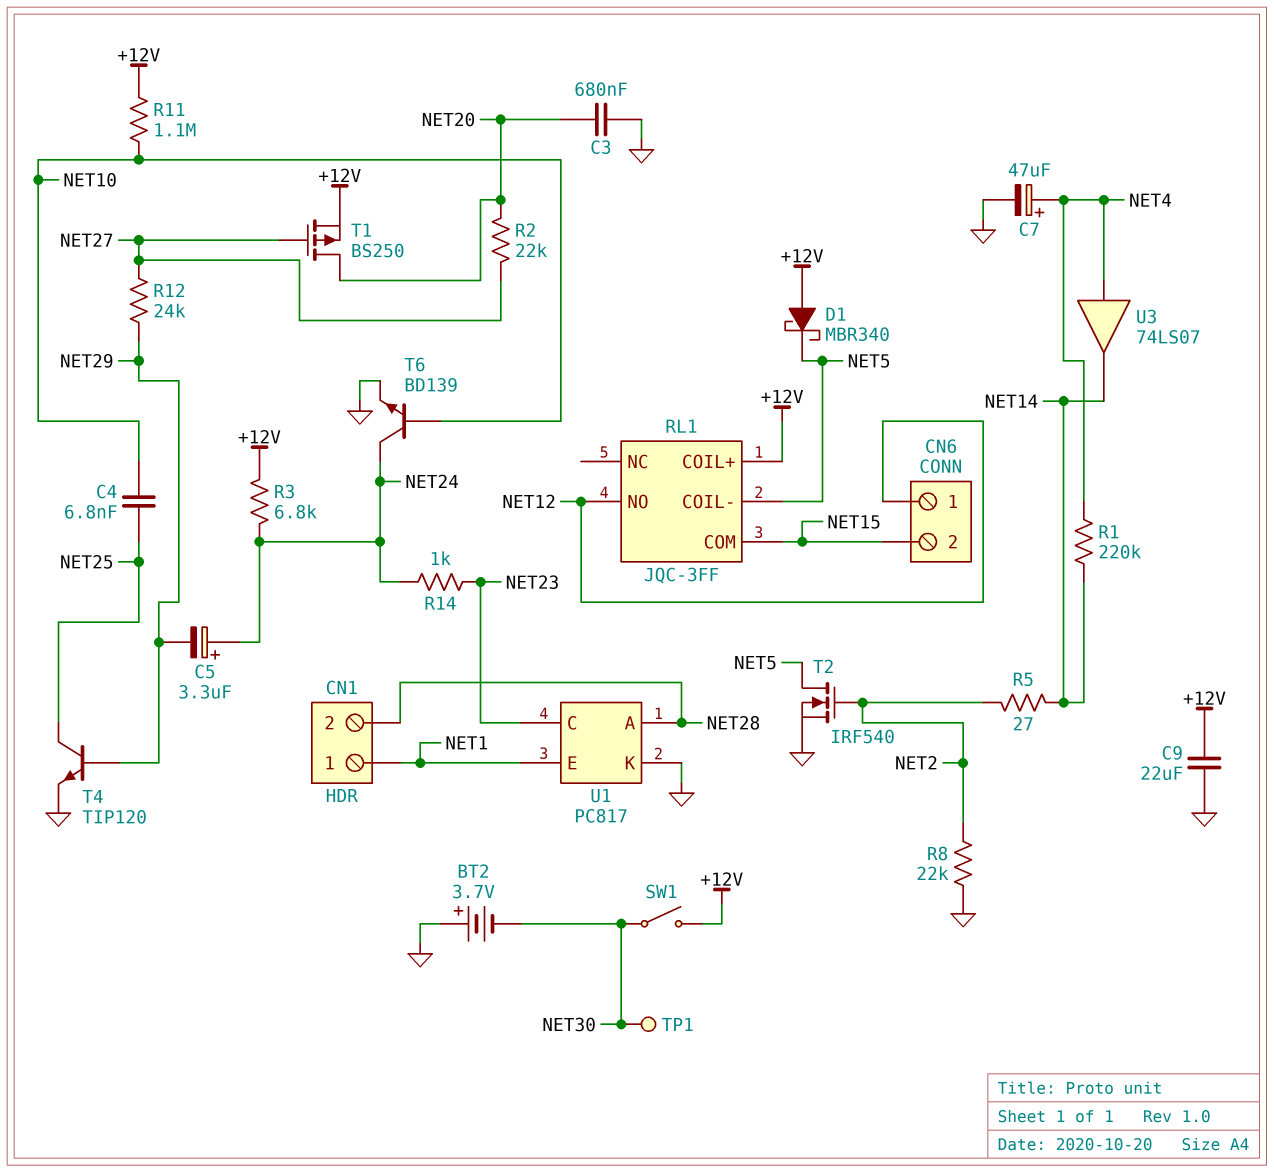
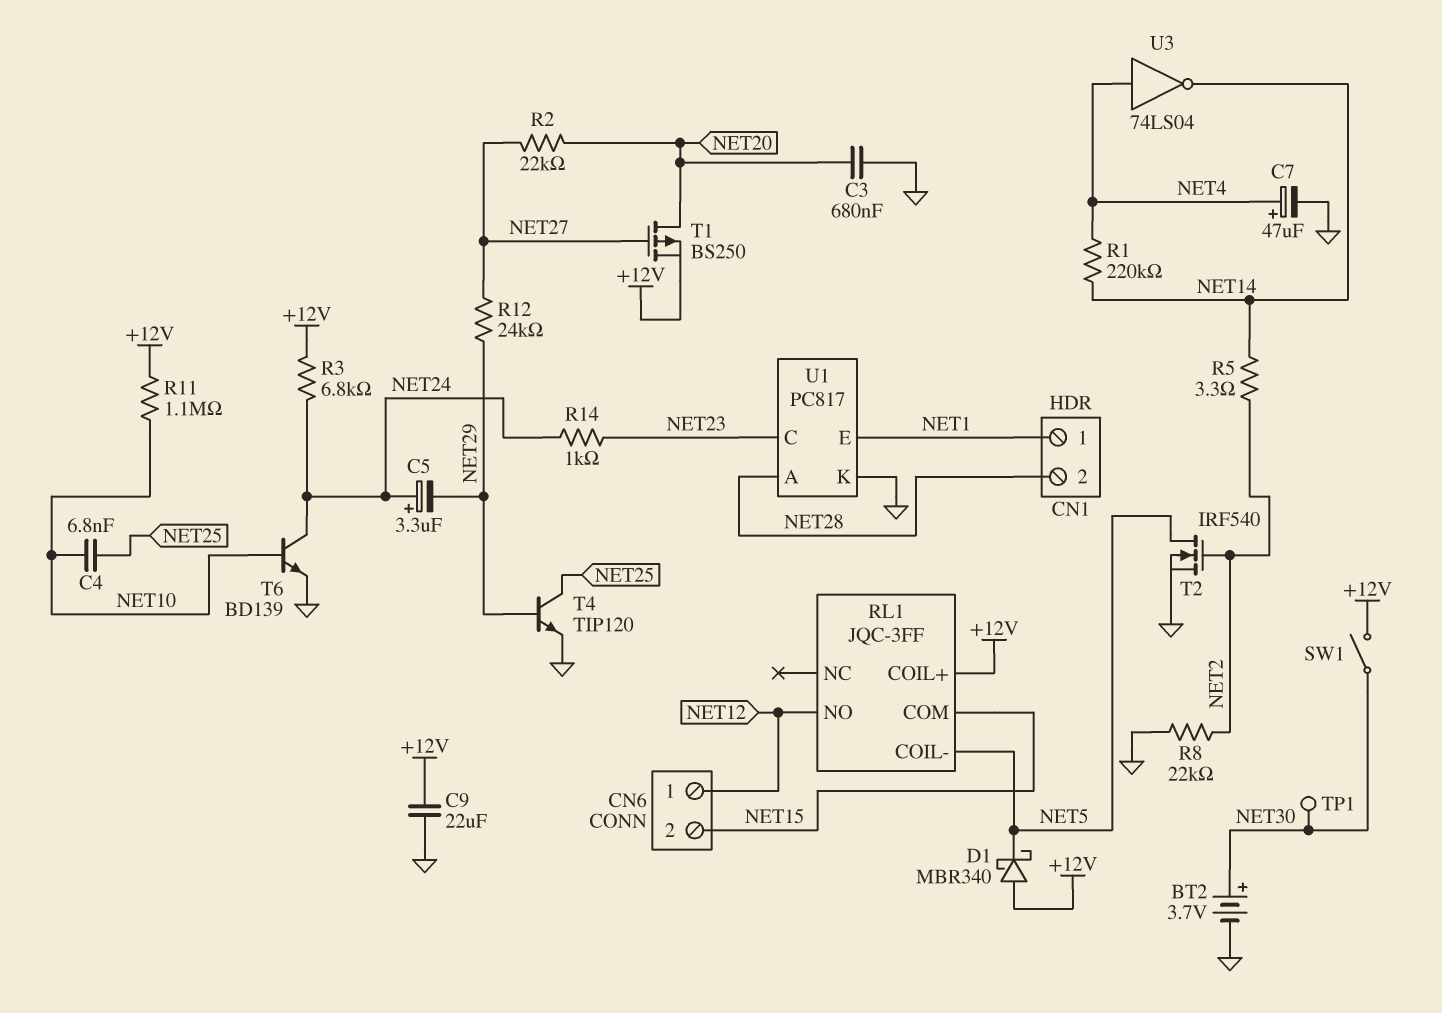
BT2: 3.7V (plus GND, minus NET30) -> 3.7V (plus NET30, minus GND)
R5: 27 (NET2, NET14) -> 3.3 (NET2, NET14)
U3: buffer 74LS07 (in NET4, out NET14) -> NOT 74LS04 (in NET4, out NET14)

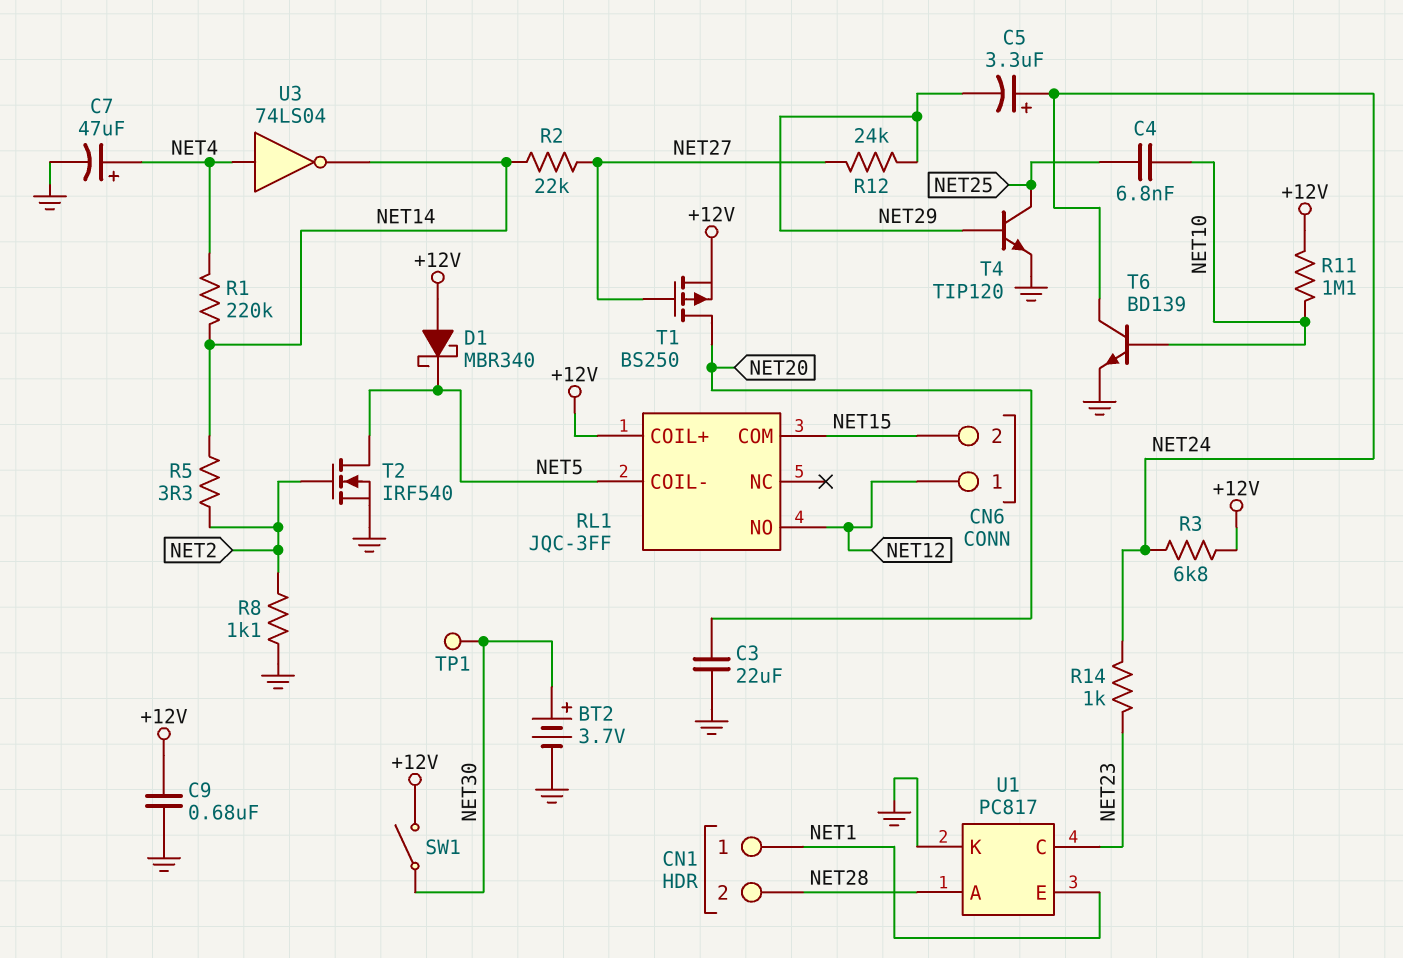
C3: 680nF (GND, NET20) -> 22uF (GND, NET20)
C9: 22uF (+12V, GND) -> 680nF (+12V, GND)
R2: 22k (NET20, NET27) -> 22k (NET14, NET27)
R8: 22k (GND, NET2) -> 1.1k (GND, NET2)

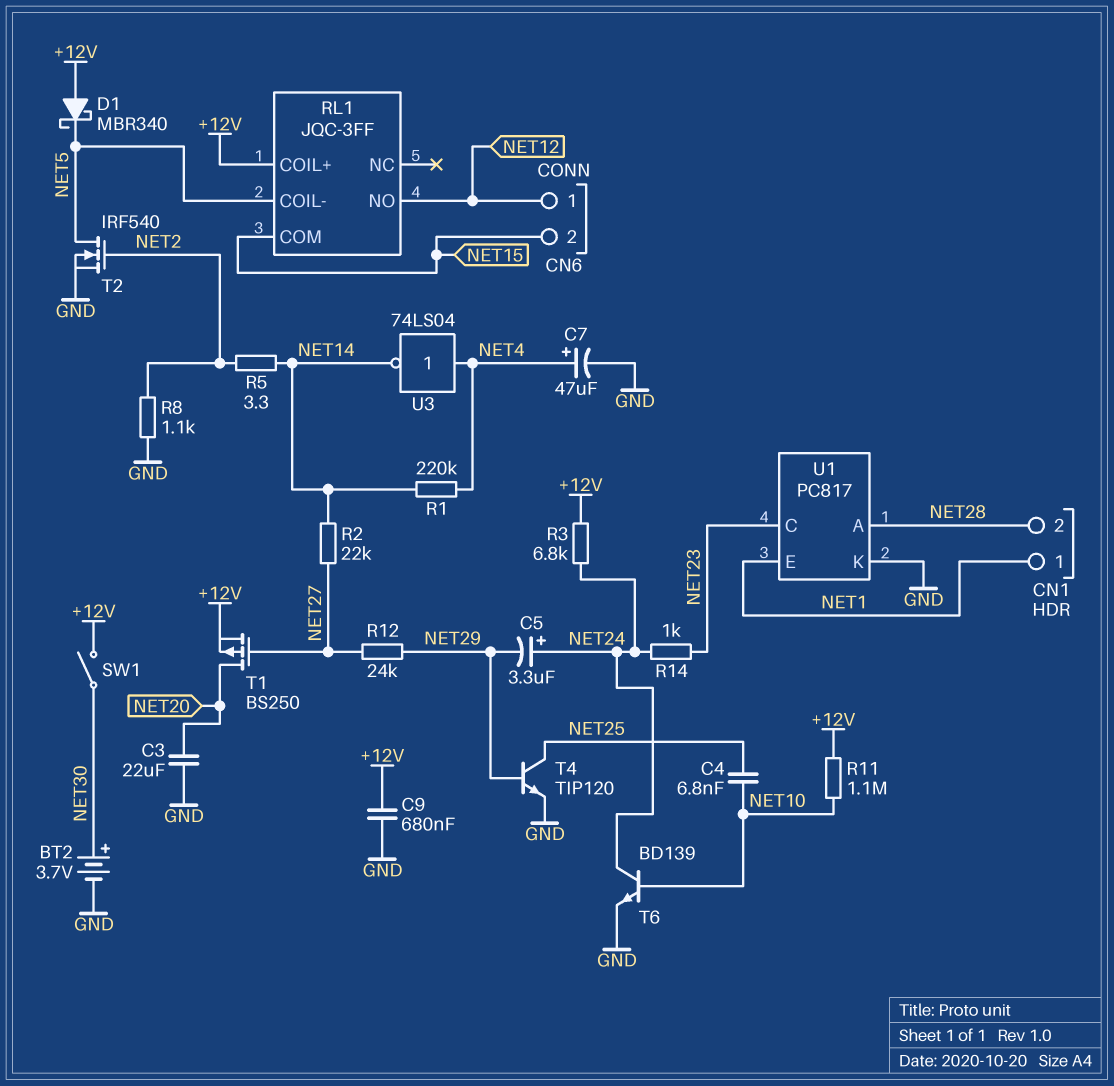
TP1: test point (NET30) -> none

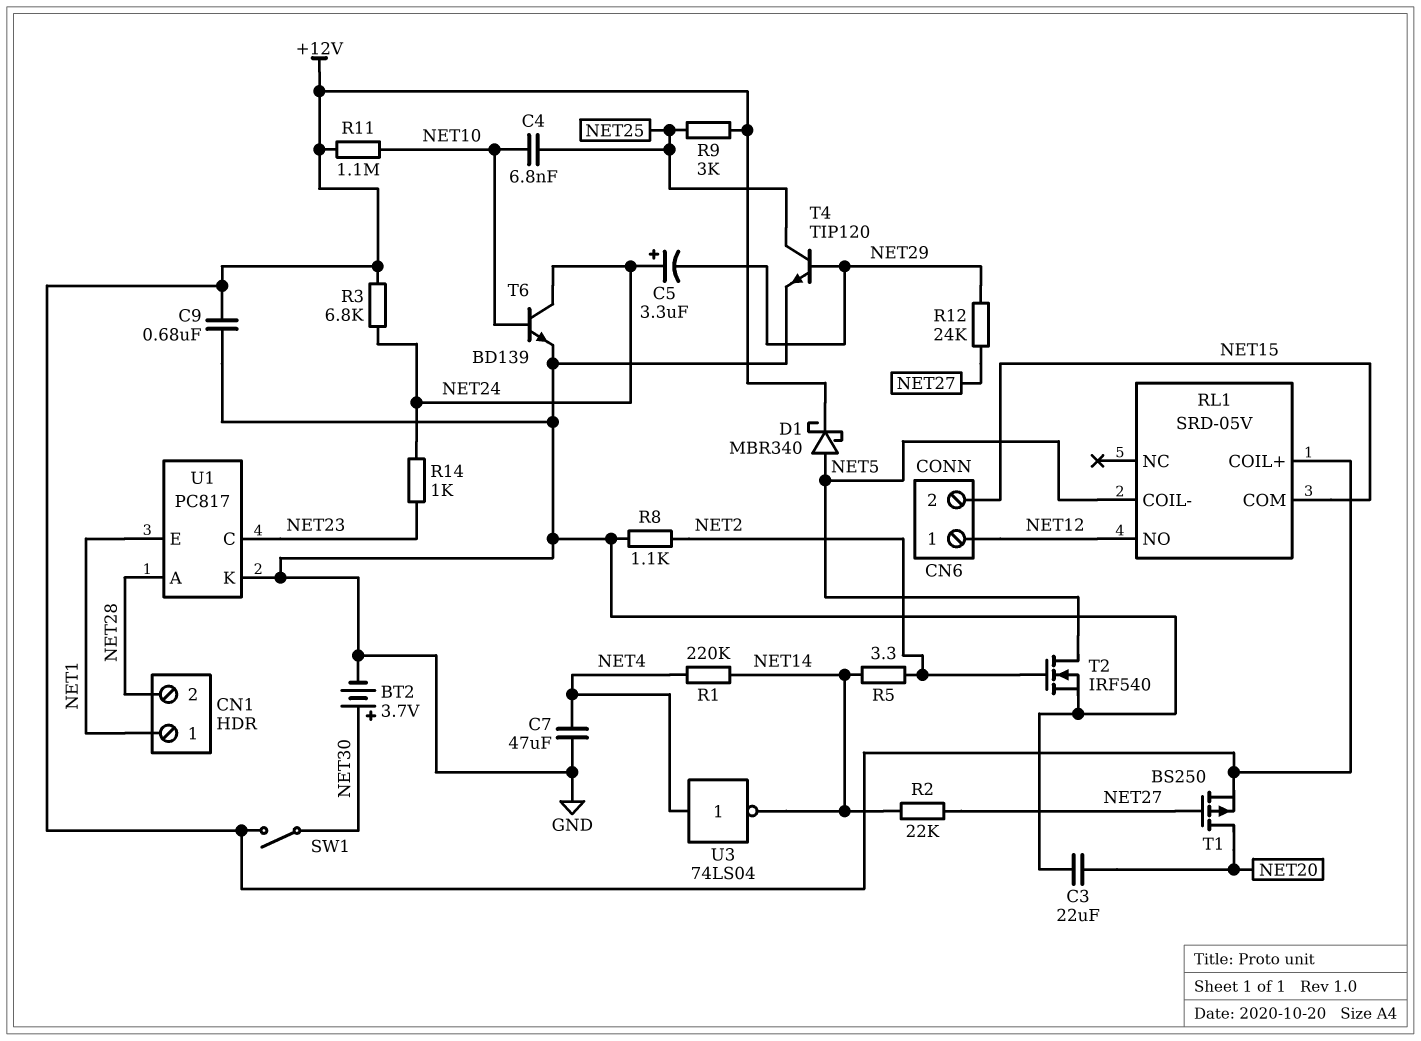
C7: 47uF (plus NET4, minus GND) -> 47uF (GND, NET4)
D1: schottky MBR340 (A +12V, K NET5) -> schottky MBR340 (A NET5, K +12V)
R9: none -> 3k (+12V, NET25)
RL1: JQC-3FF -> SRD-05V

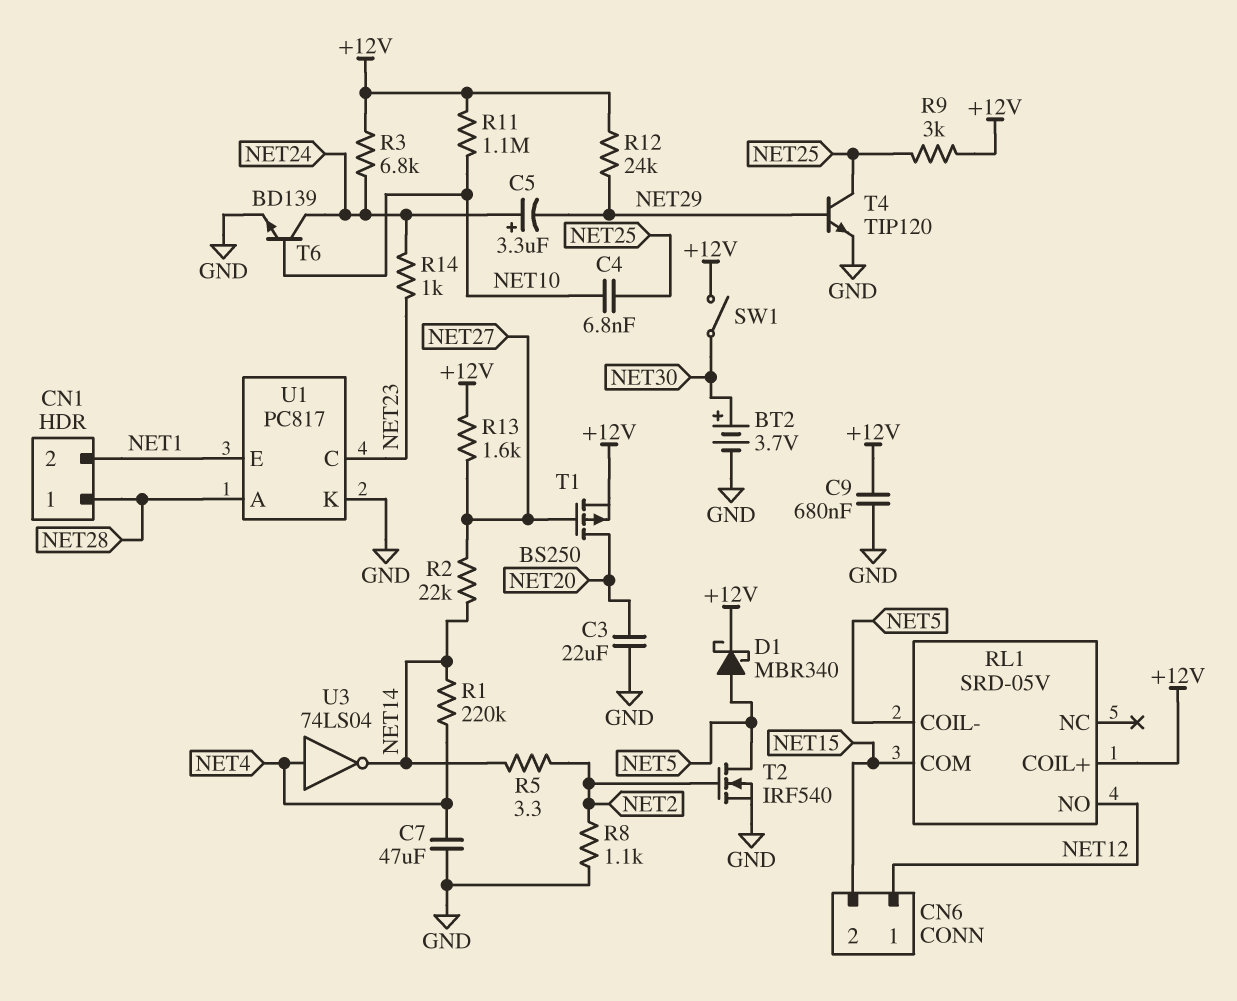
CN1 pin 1: NET1 -> NET28
CN1 pin 2: NET28 -> NET1
R12: 24k (NET27, NET29) -> 24k (+12V, NET29)
R13: none -> 1.6k (+12V, NET27)

